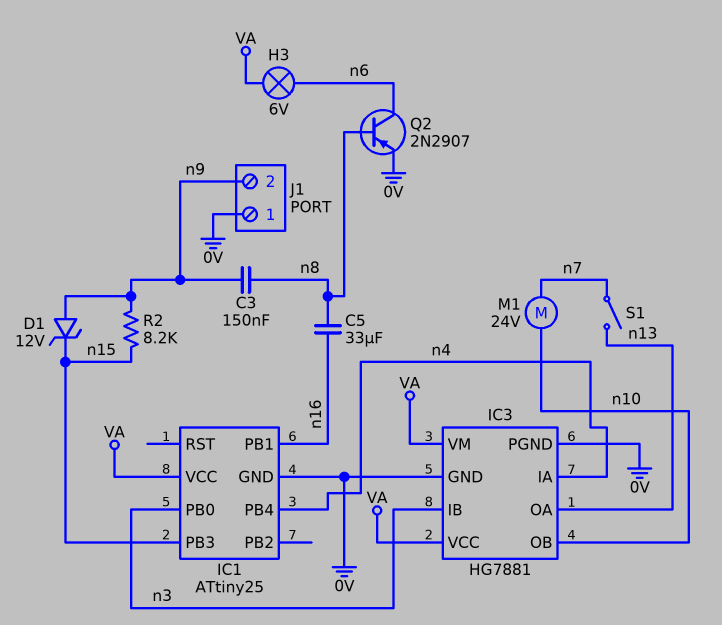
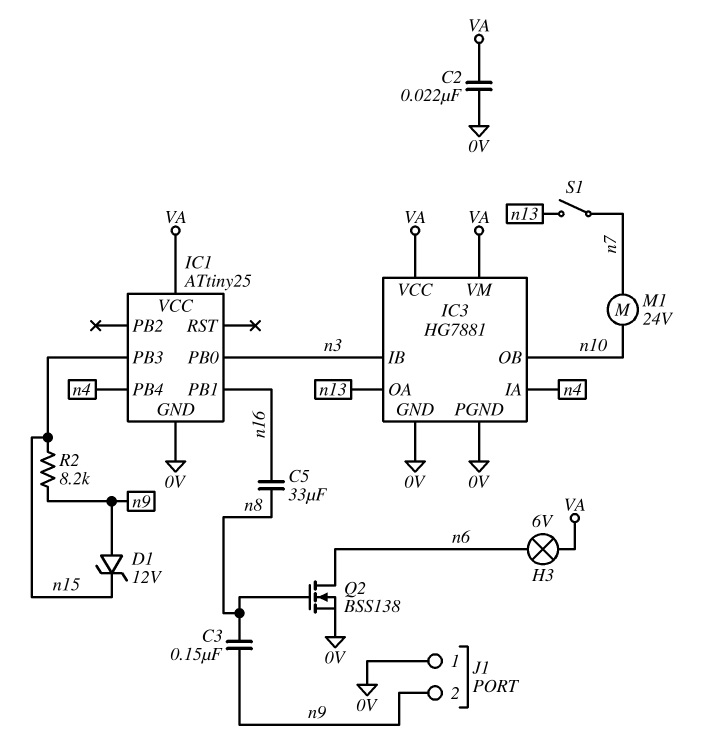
C2: none -> 22nF (0V, VA)
Q2: PNP 2N2907 (B n8, C n6, E 0V) -> NMOS BSS138 (G n8, D n6, S 0V)

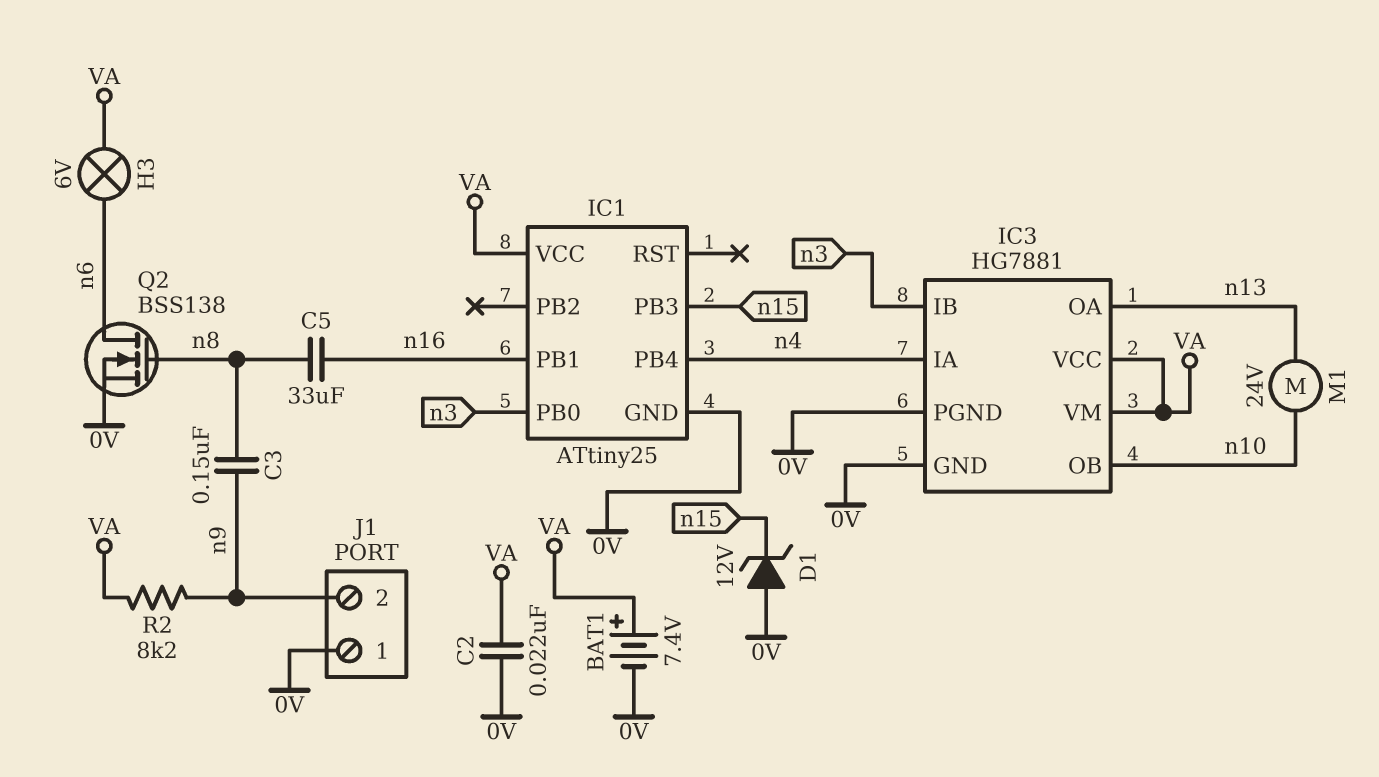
BAT1: none -> 7.4V (plus VA, minus 0V)
D1: zener 12V (A n9, K n15) -> zener 12V (A 0V, K n15)
M1: motor 24V (n7, n10) -> motor 24V (n10, n13)
R2: 8.2k (n9, n15) -> 8.2k (VA, n9)
S1: switch (n7, n13) -> none

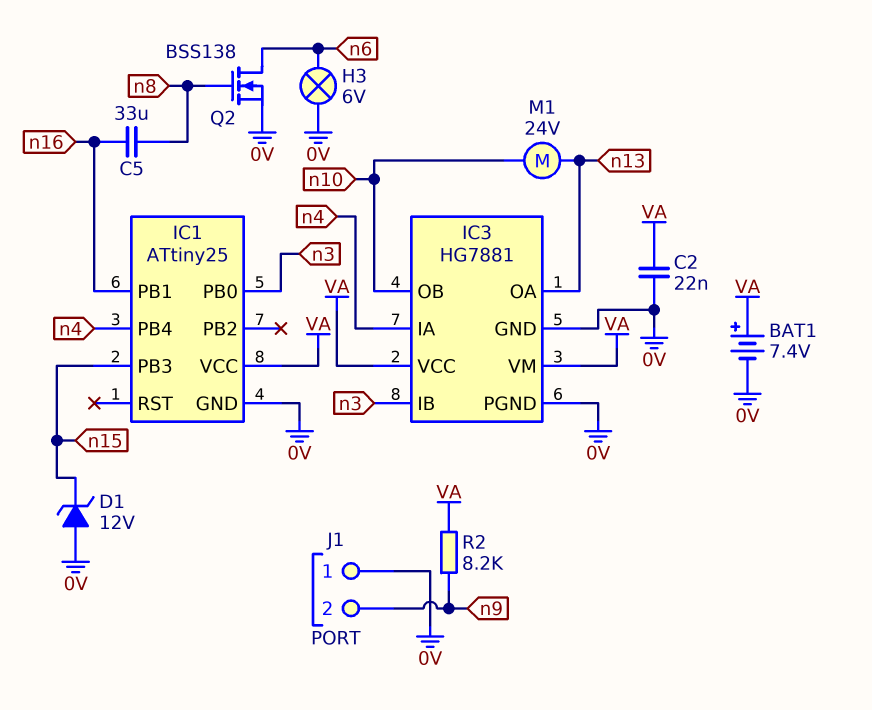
C3: 150nF (n8, n9) -> none
H3: lamp 6V (VA, n6) -> lamp 6V (0V, n6)

